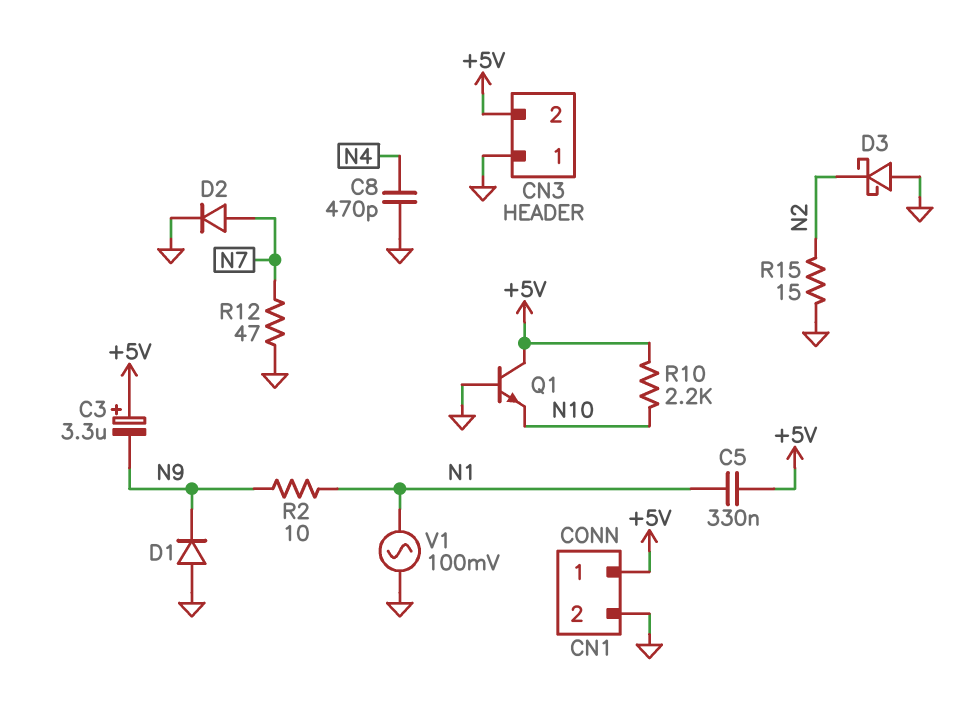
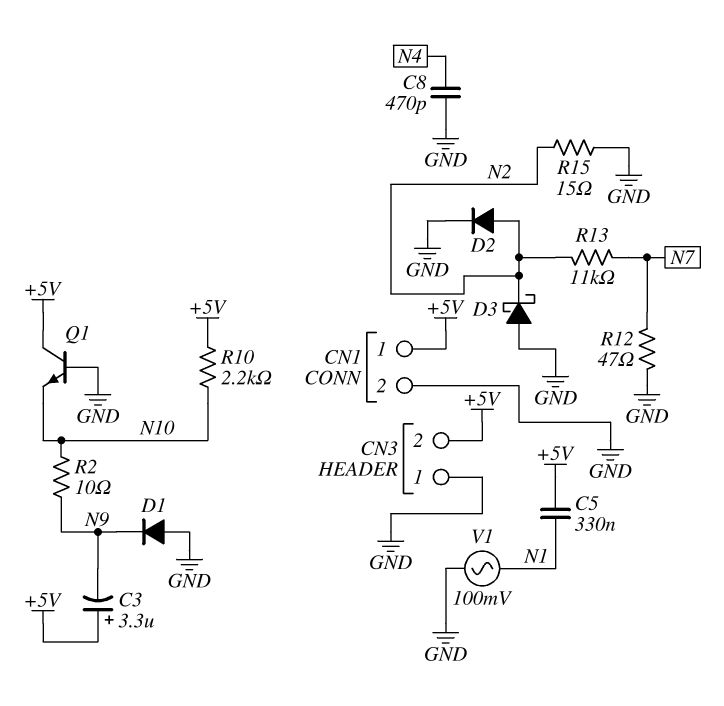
D2: diode (A N7, K GND) -> diode (A N2, K GND)
R2: 10 (N1, N9) -> 10 (N9, N10)
R13: none -> 11k (N2, N7)

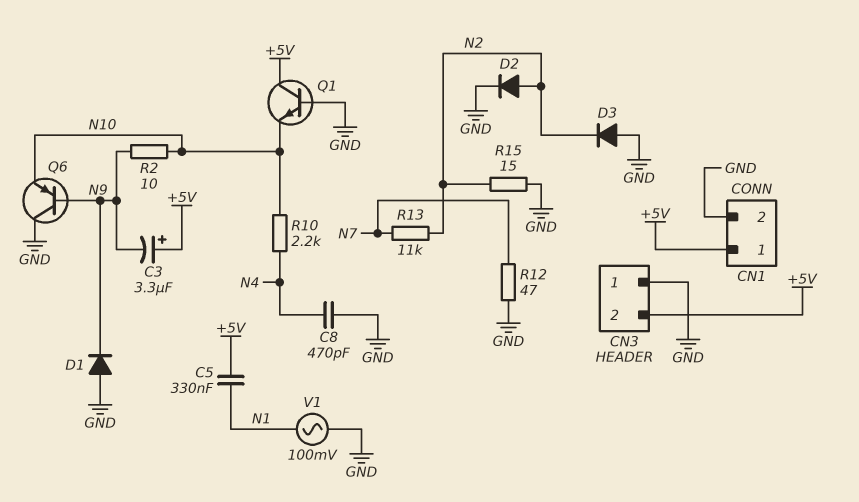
D3: schottky (A GND, K N2) -> diode (A GND, K N2)
Q6: none -> PNP (B N9, C GND, E N10)
R10: 2.2k (+5V, N10) -> 2.2k (N4, N10)

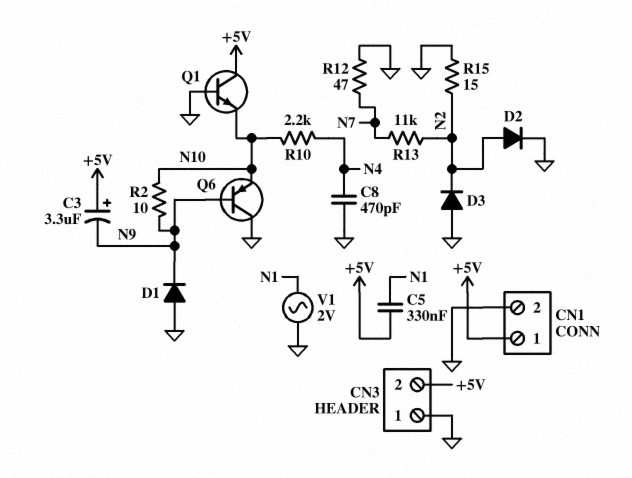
V1: AC 100mV (GND, N1) -> AC 2V (GND, N1)

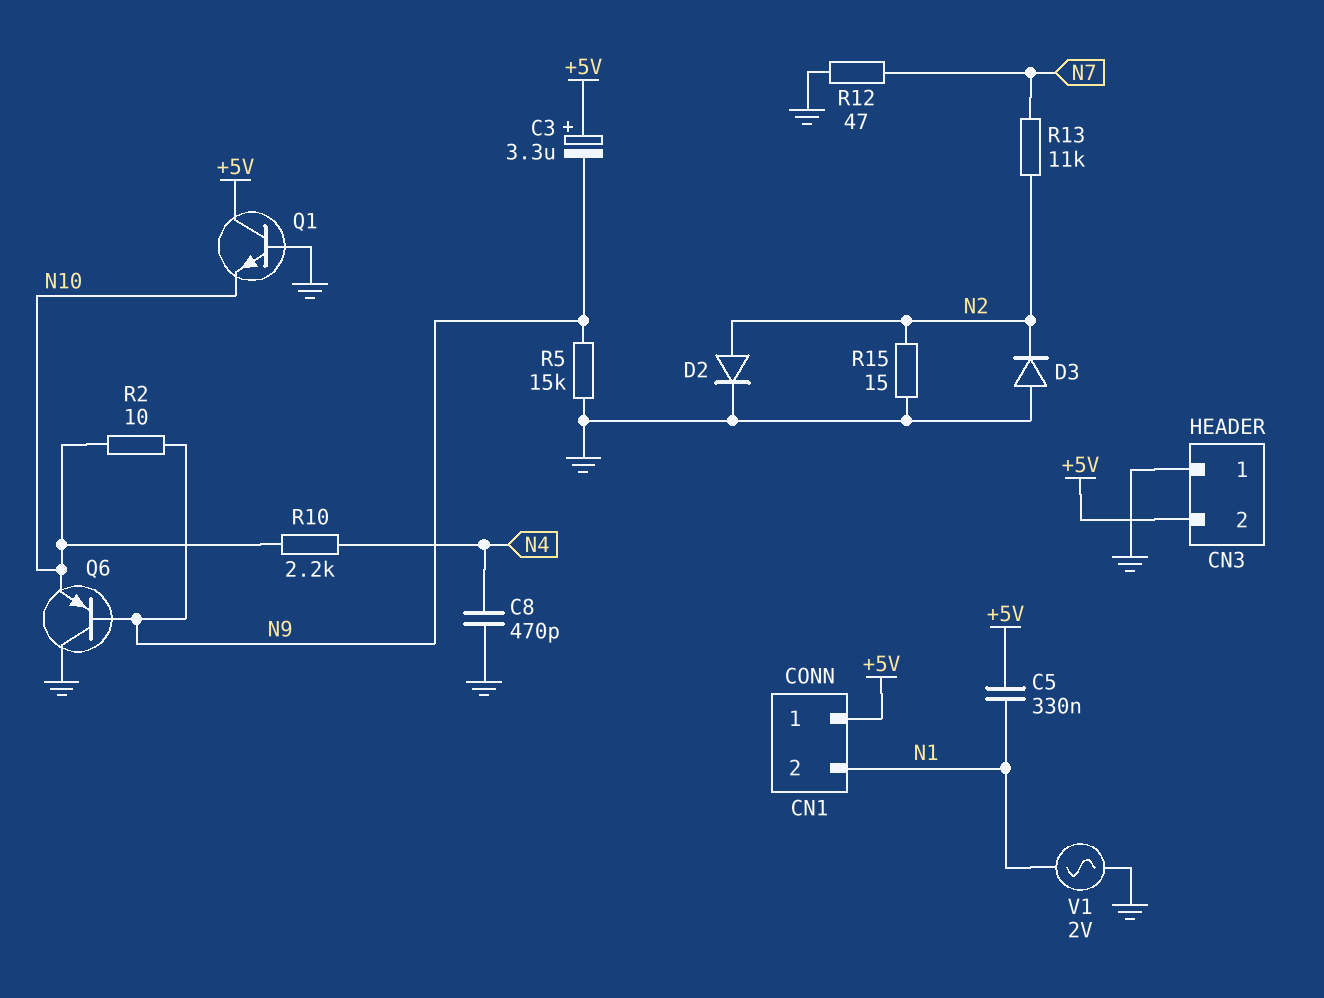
CN1 pin 2: GND -> N1
D1: diode (A GND, K N9) -> none
R5: none -> 15k (GND, N9)

